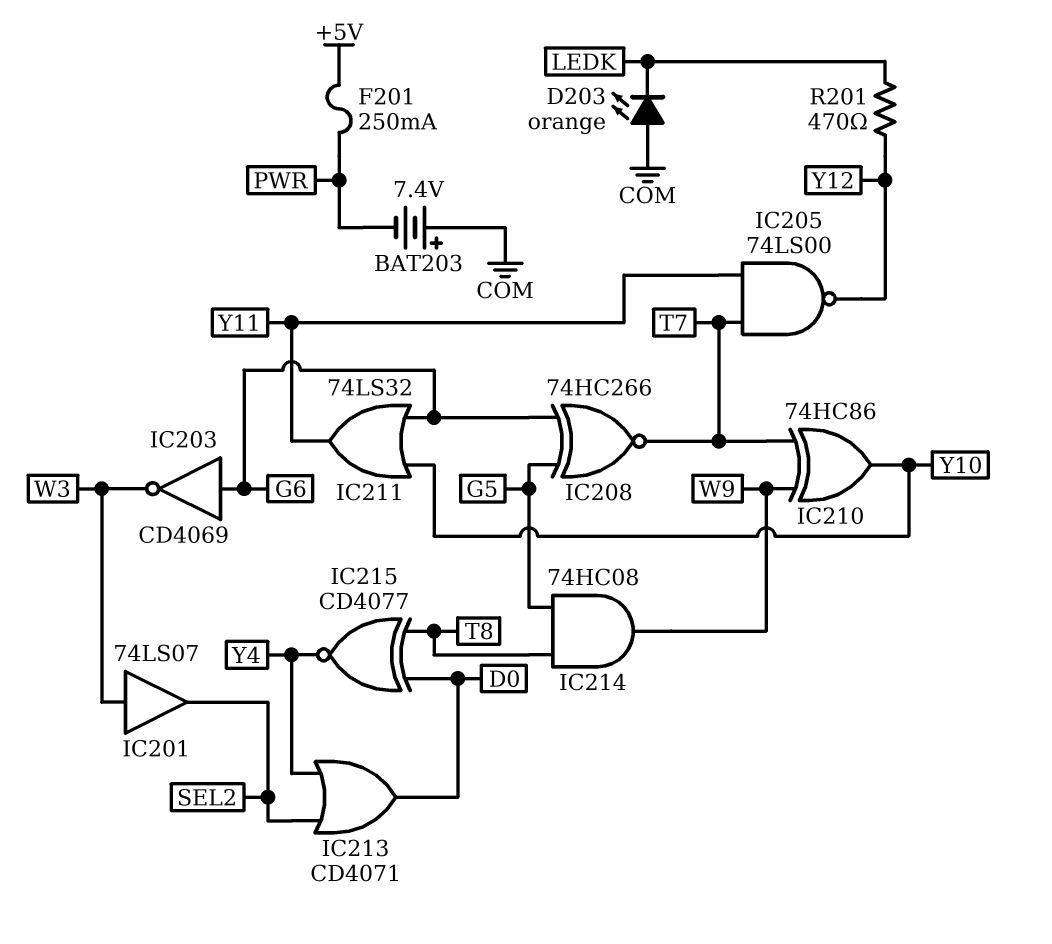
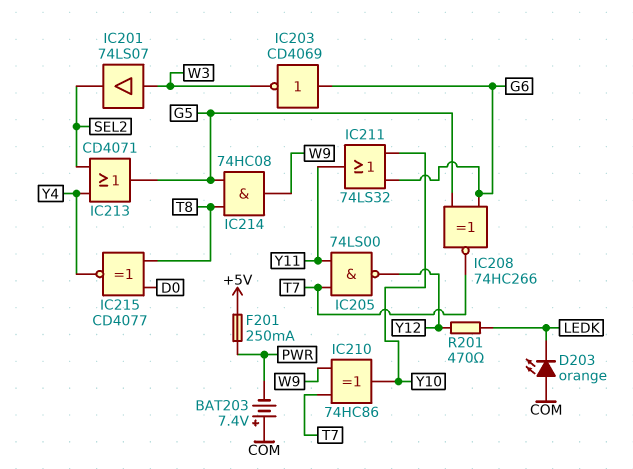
IC213: OR CD4071 (in SEL2, in Y4, out D0) -> OR CD4071 (in SEL2, in Y4, out G5)

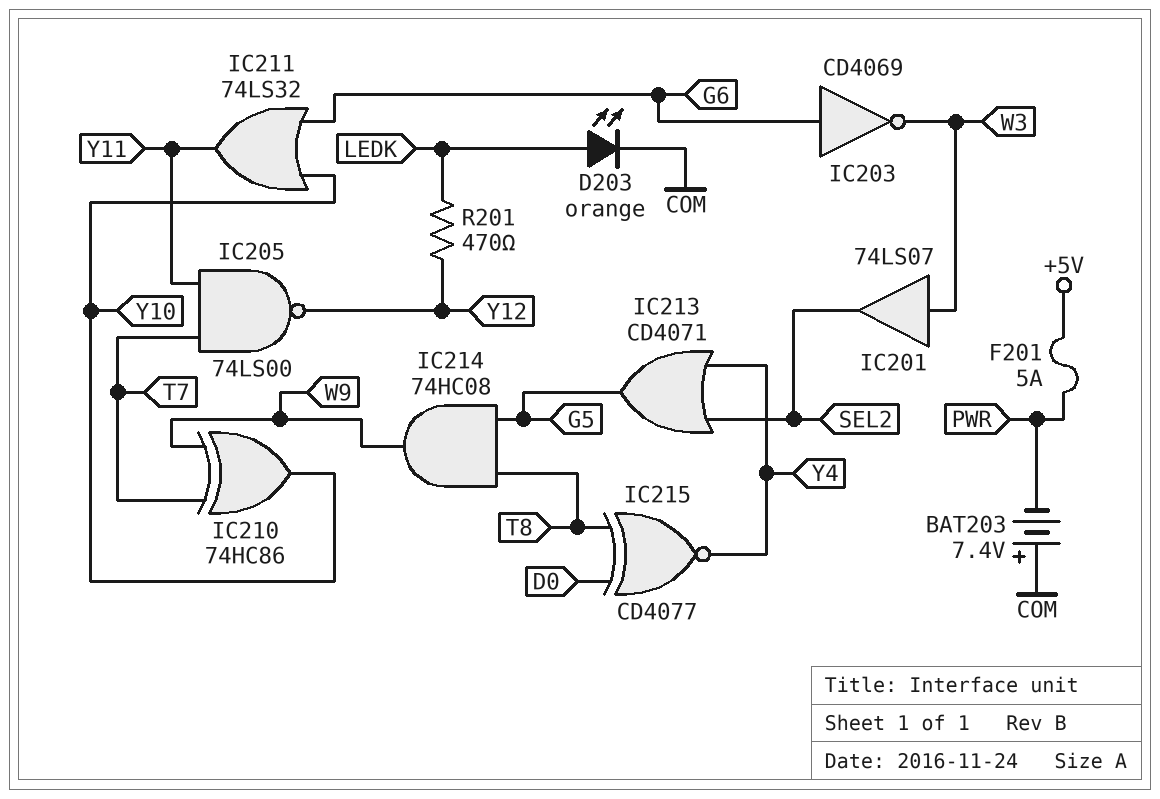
D203: LED orange (A COM, K LEDK) -> LED orange (A LEDK, K COM)
F201: 250mA (+5V, PWR) -> 5A (+5V, PWR)
IC208: XNOR 74HC266 (in G5, in G6, out T7) -> none

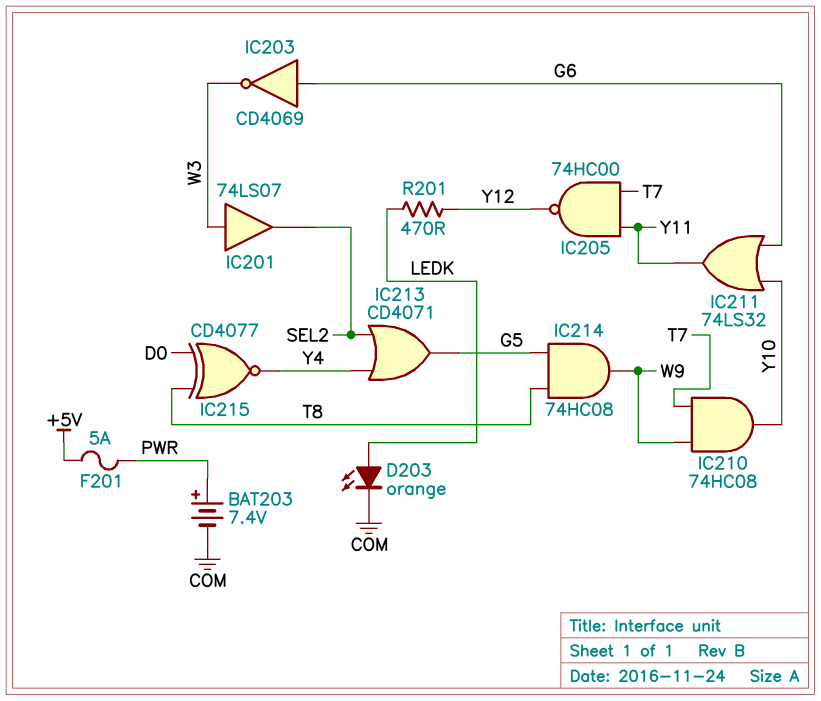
BAT203: 7.4V (plus COM, minus PWR) -> 7.4V (plus PWR, minus COM)
IC205: NAND 74LS00 (in T7, in Y11, out Y12) -> NAND 74HC00 (in T7, in Y11, out Y12)
IC210: XOR 74HC86 (in T7, in W9, out Y10) -> AND 74HC08 (in T7, in W9, out Y10)

